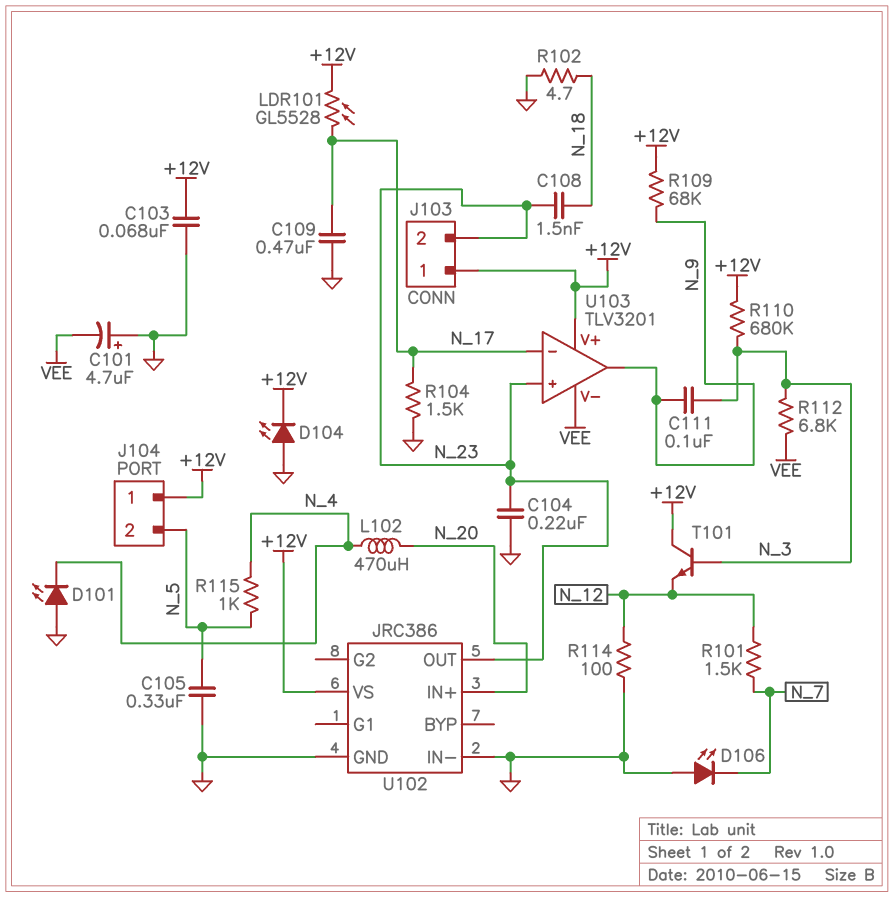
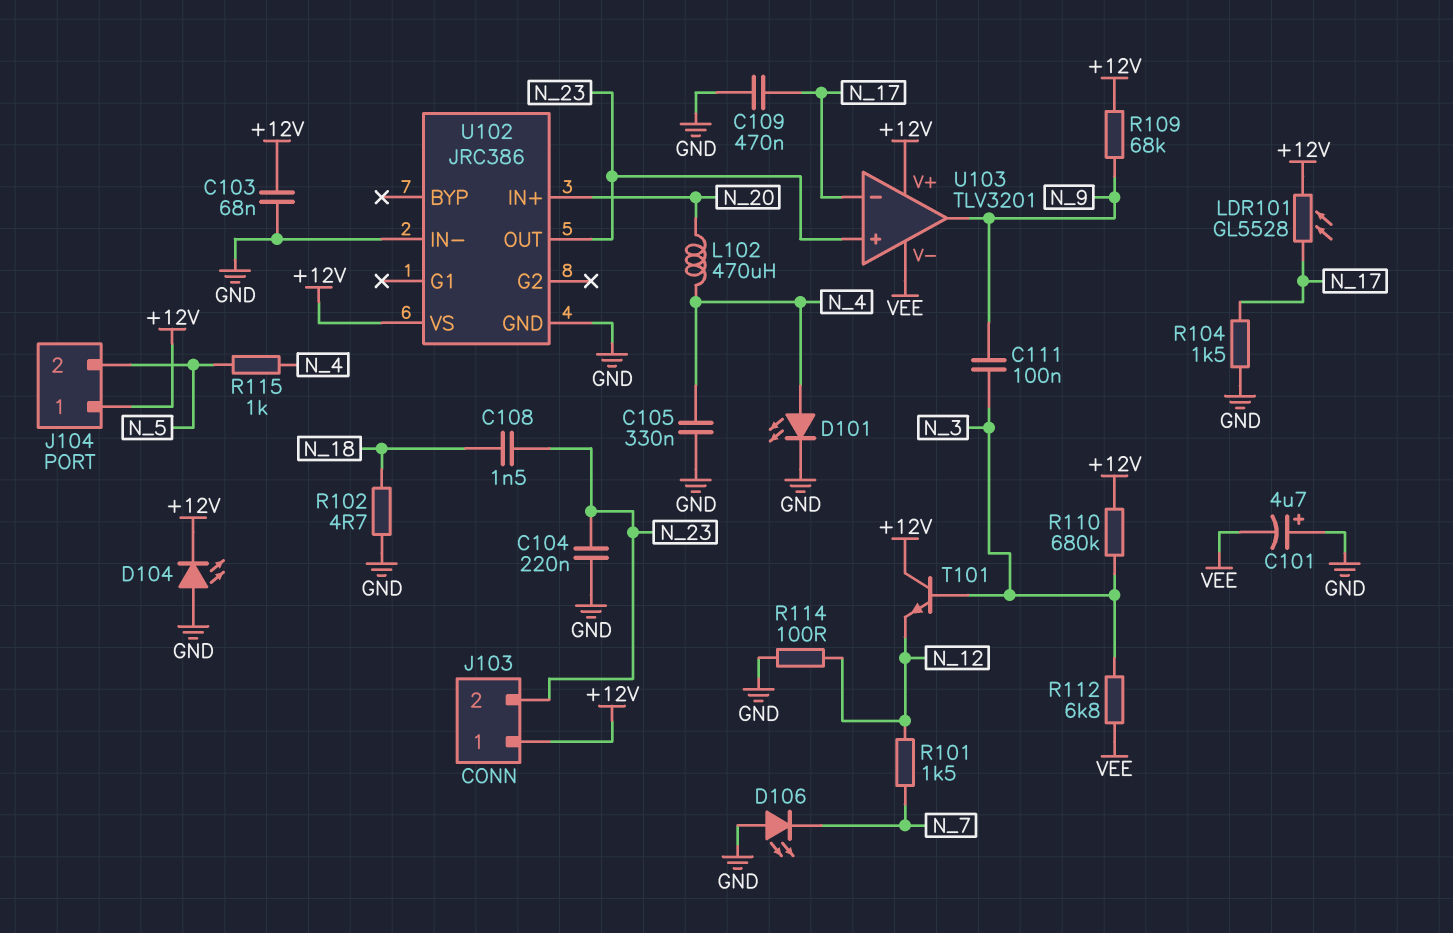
C105: 330nF (GND, N_5) -> 330nF (GND, N_4)
D101: LED (A GND, K N_4) -> LED (A N_4, K GND)

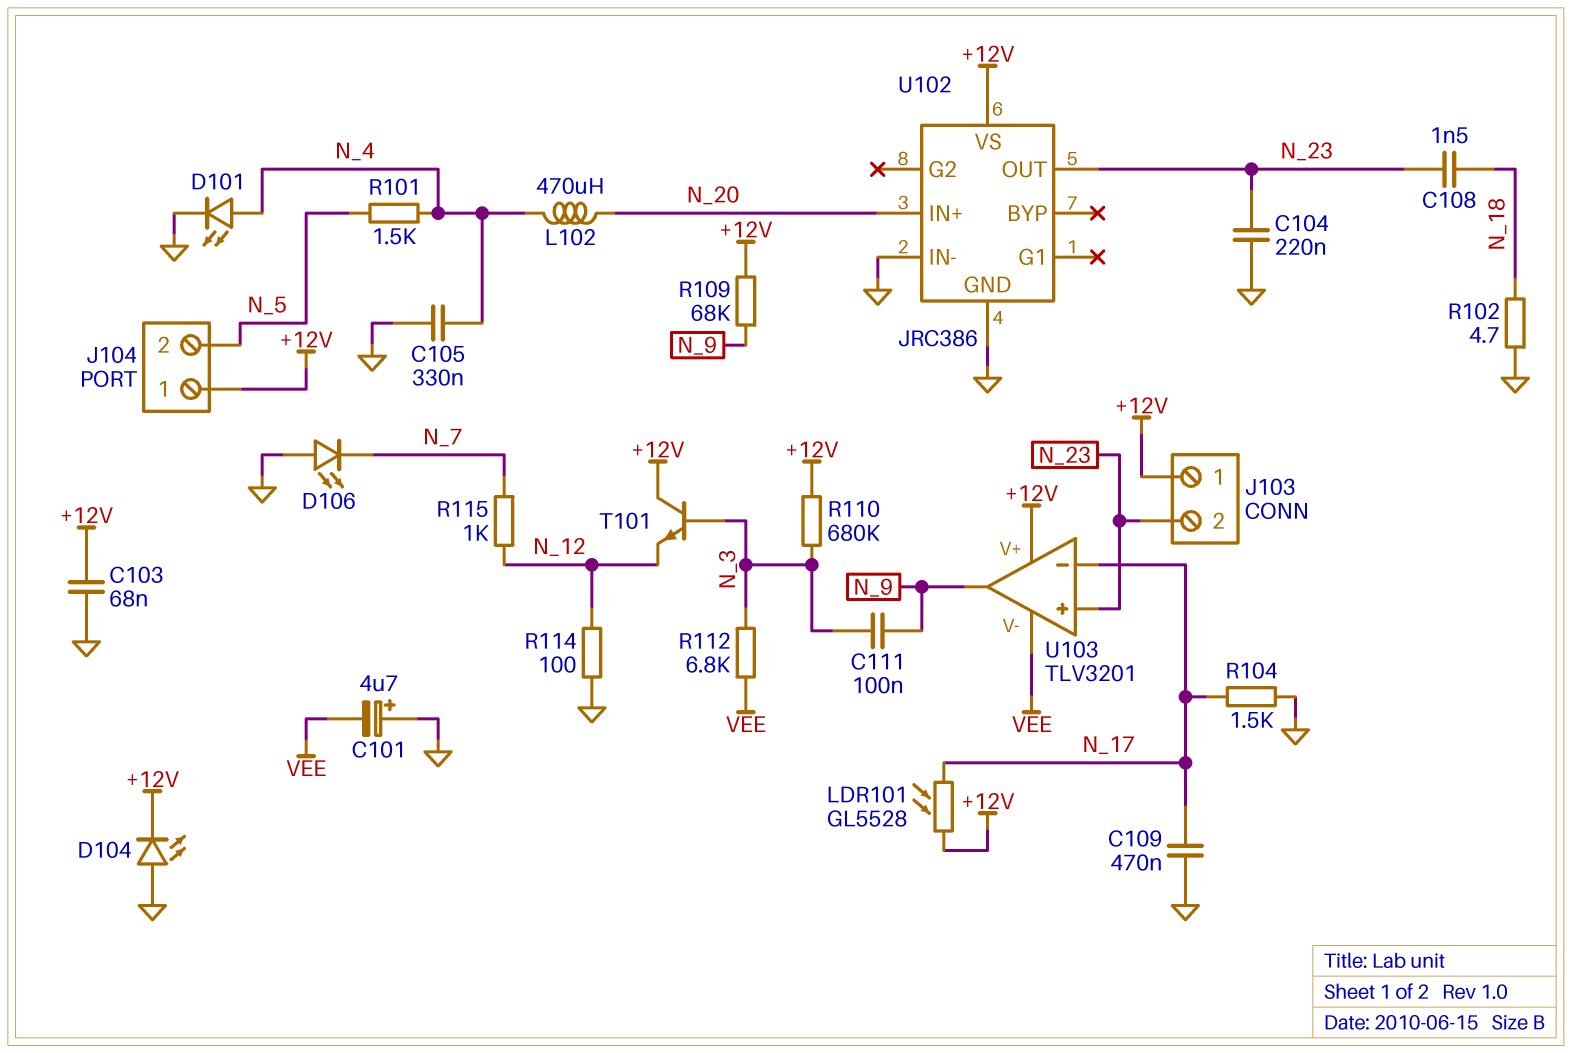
R101: 1.5k (N_7, N_12) -> 1.5k (N_4, N_5)
R115: 1k (N_4, N_5) -> 1k (N_7, N_12)

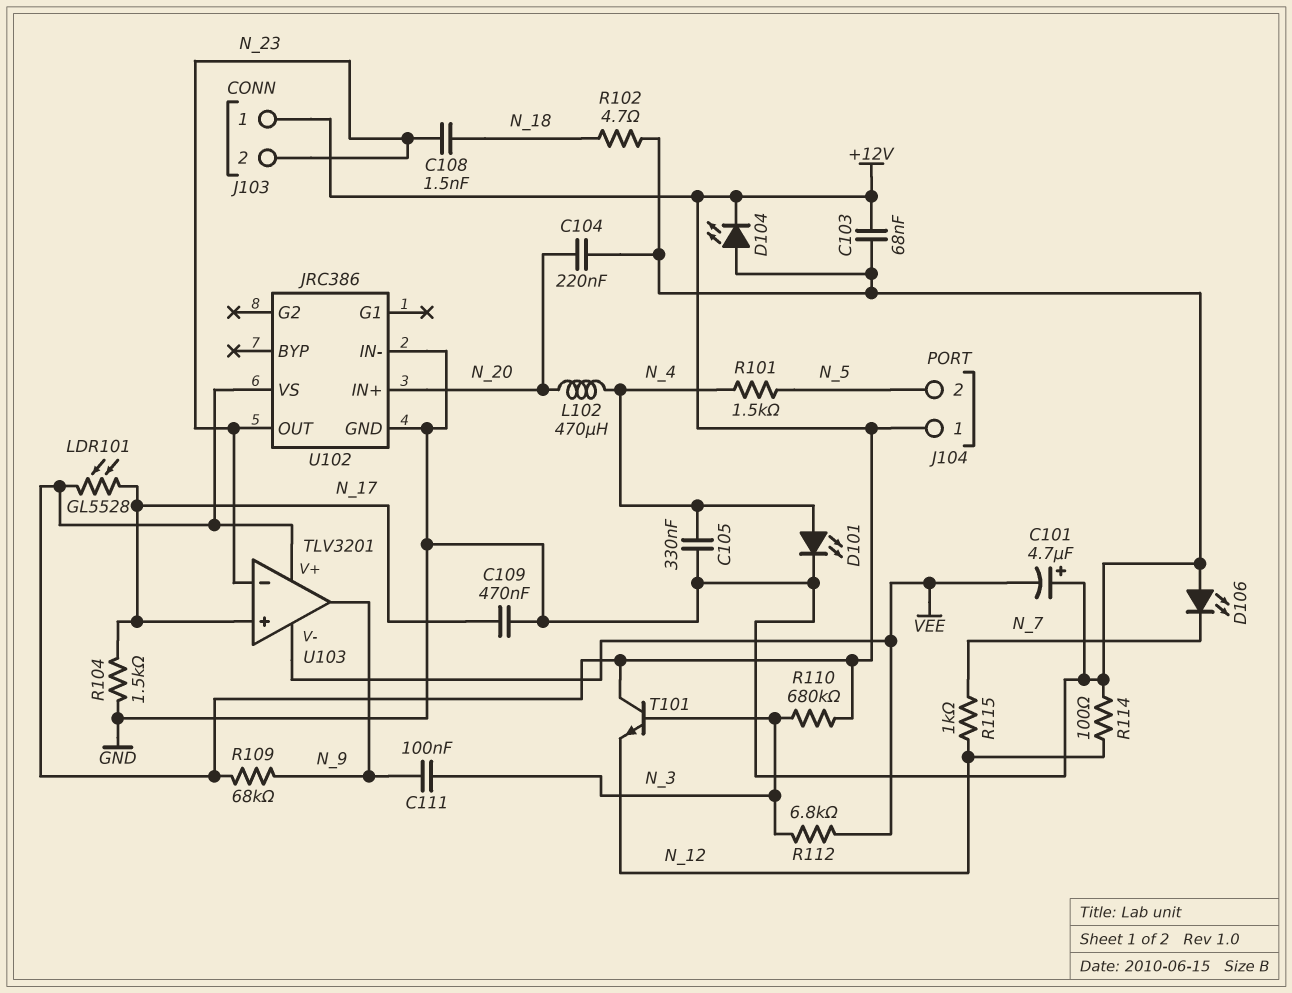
C104: 220nF (GND, N_23) -> 220nF (GND, N_20)
U103 pin in+: N_23 -> N_17
U103 pin in-: N_17 -> N_23

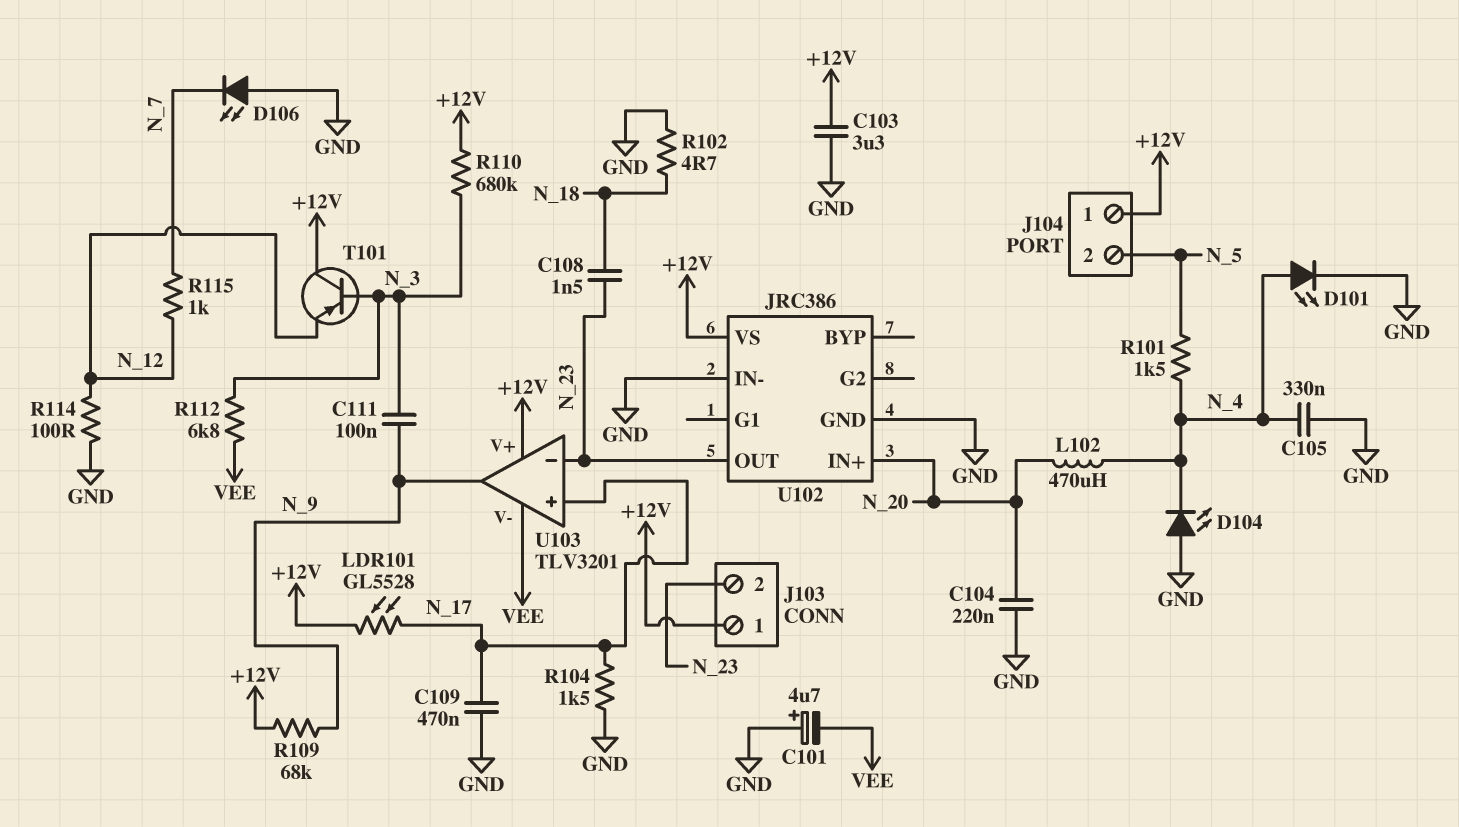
C103: 68nF (+12V, GND) -> 3.3uF (+12V, GND)
D104: LED (A GND, K +12V) -> LED (A GND, K N_4)
T101: NPN (B N_3, C +12V, E N_12) -> PNP (B N_3, C +12V, E N_12)

